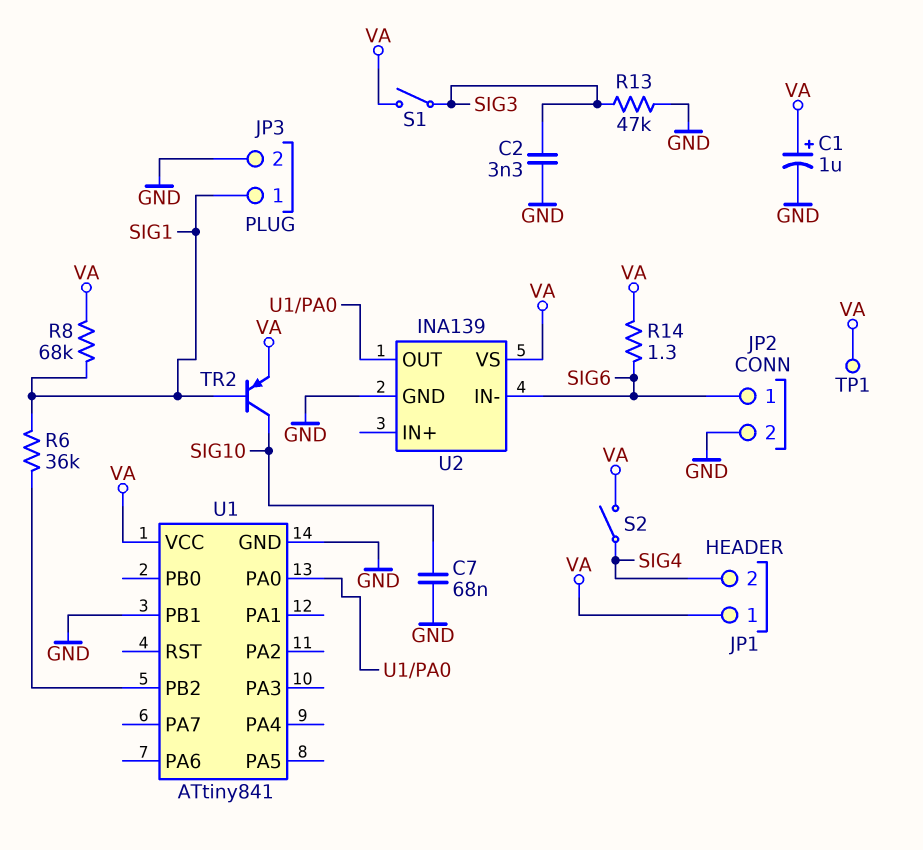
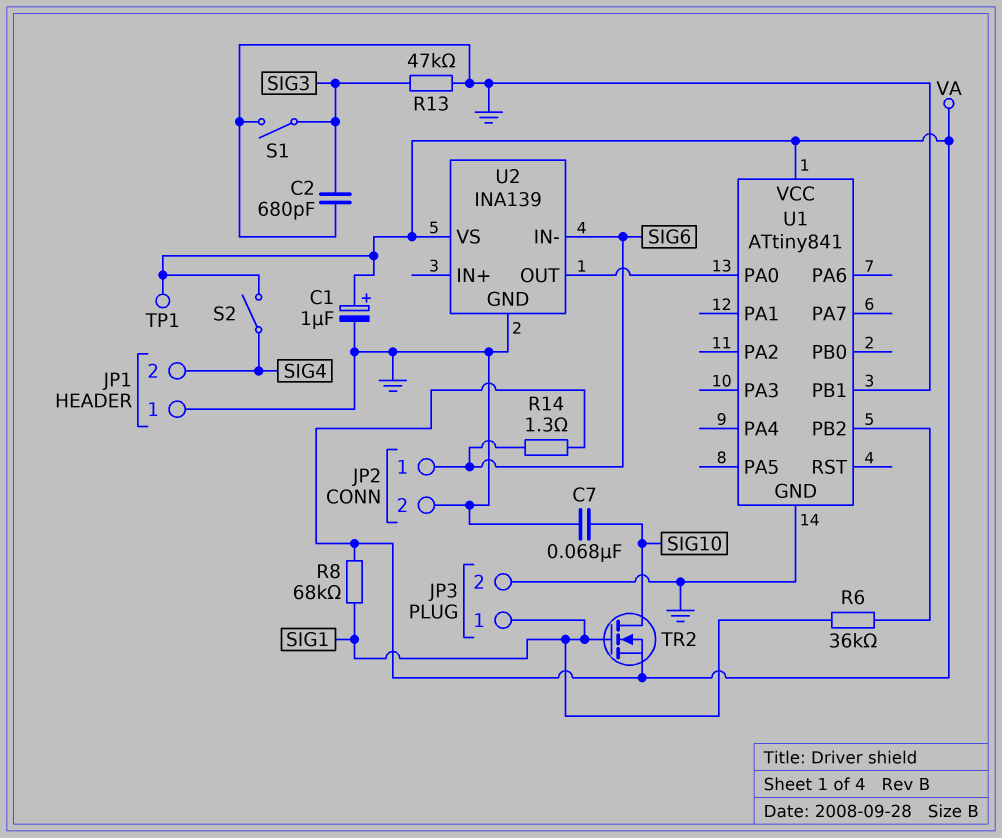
C2: 3.3nF (GND, SIG3) -> 680pF (GND, SIG3)
JP1 pin 1: VA -> GND
S1: switch (SIG3, VA) -> switch (GND, SIG3)
TR2: PNP (B SIG1, C SIG10, E VA) -> NMOS (G SIG1, D SIG10, S VA)

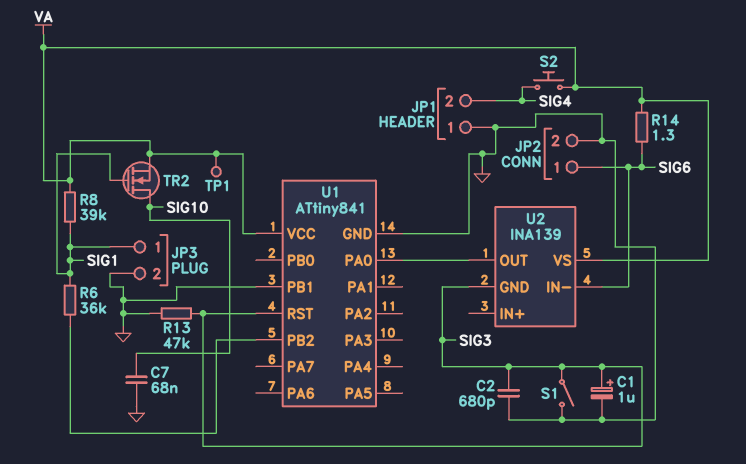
C1: 1uF (plus VA, minus GND) -> 1uF (plus SIG3, minus GND)
R8: 68k (SIG1, VA) -> 39k (SIG1, VA)
S2: switch (SIG4, VA) -> button (SIG4, VA)
U1 pin RST: none -> SIG3
U2 pin GND: GND -> SIG3

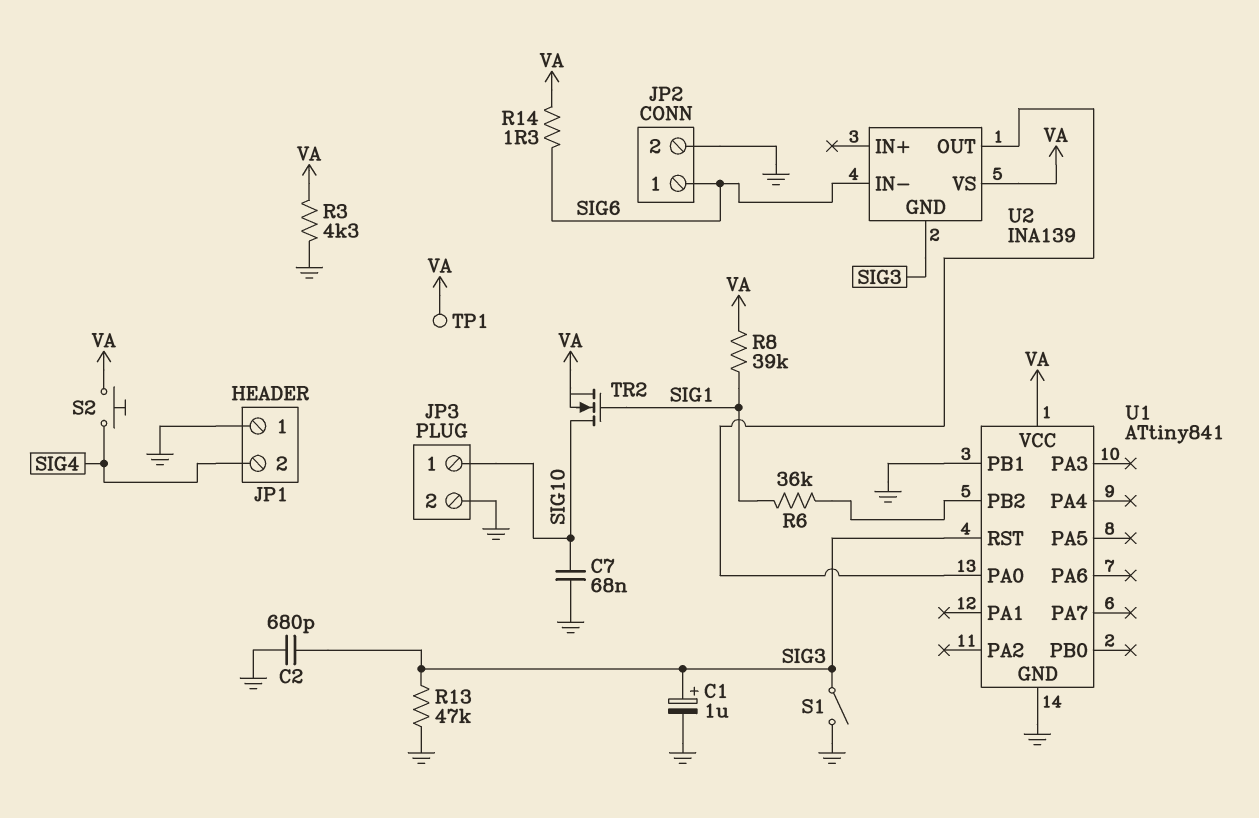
JP3 pin 1: SIG1 -> SIG10
R3: none -> 4.3k (GND, VA)

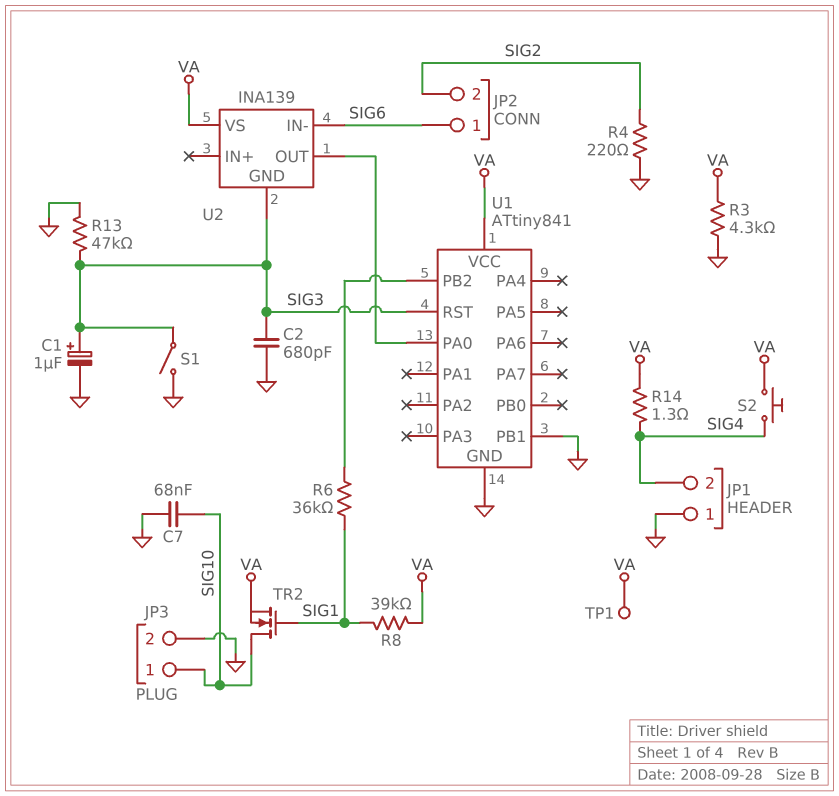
JP2 pin 2: GND -> SIG2
R4: none -> 220 (GND, SIG2)
R14: 1.3 (SIG6, VA) -> 1.3 (SIG4, VA)

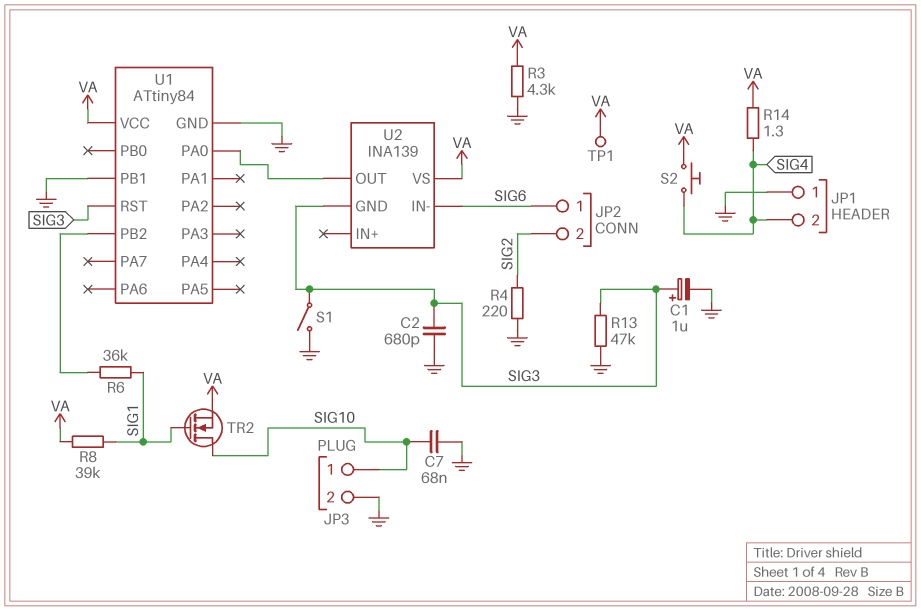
U1: ATtiny841 -> ATtiny84

